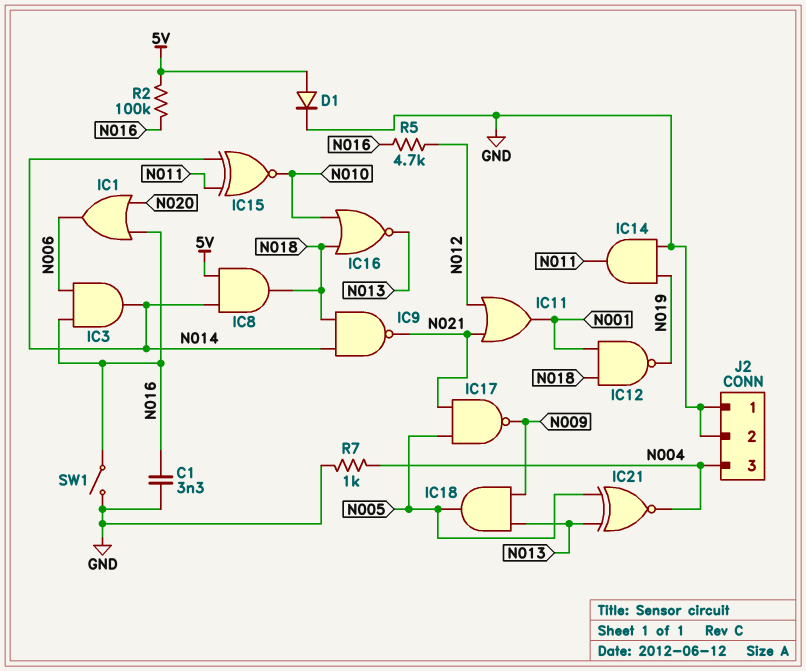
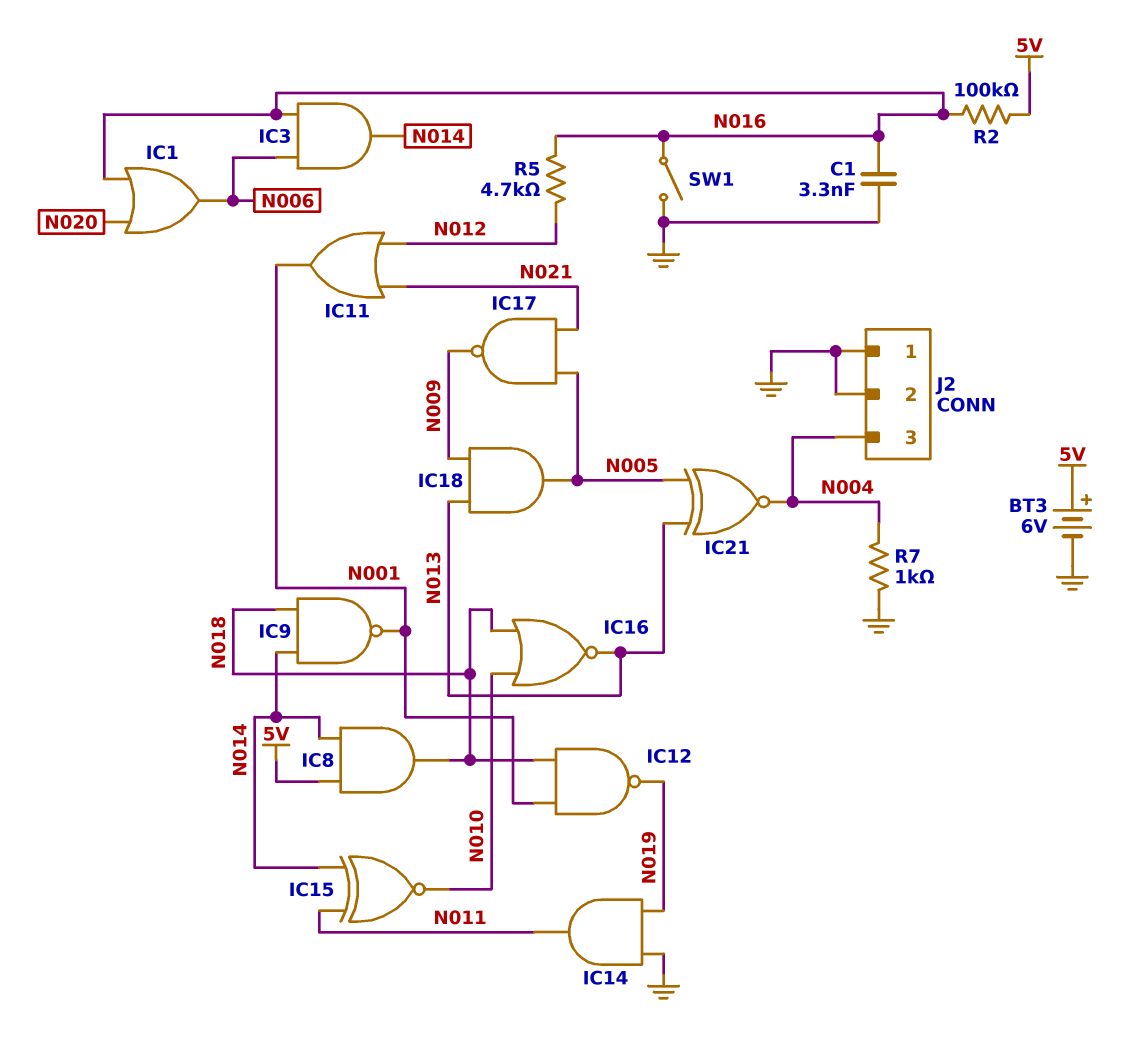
BT3: none -> 6V (plus 5V, minus GND)
D1: diode (A 5V, K GND) -> none
IC9: NAND (in N014, in N018, out N021) -> NAND (in N014, in N018, out N001)

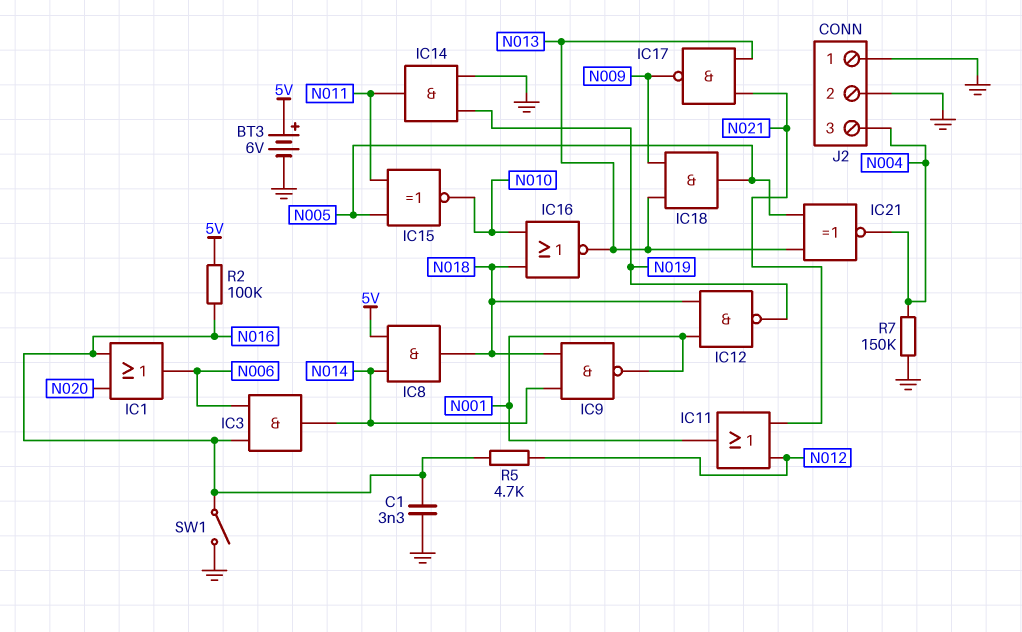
IC15: XNOR (in N011, in N014, out N010) -> XNOR (in N005, in N011, out N010)
IC17: NAND (in N005, in N021, out N009) -> NAND (in N013, in N021, out N009)
R7: 1k (GND, N004) -> 150k (GND, N004)

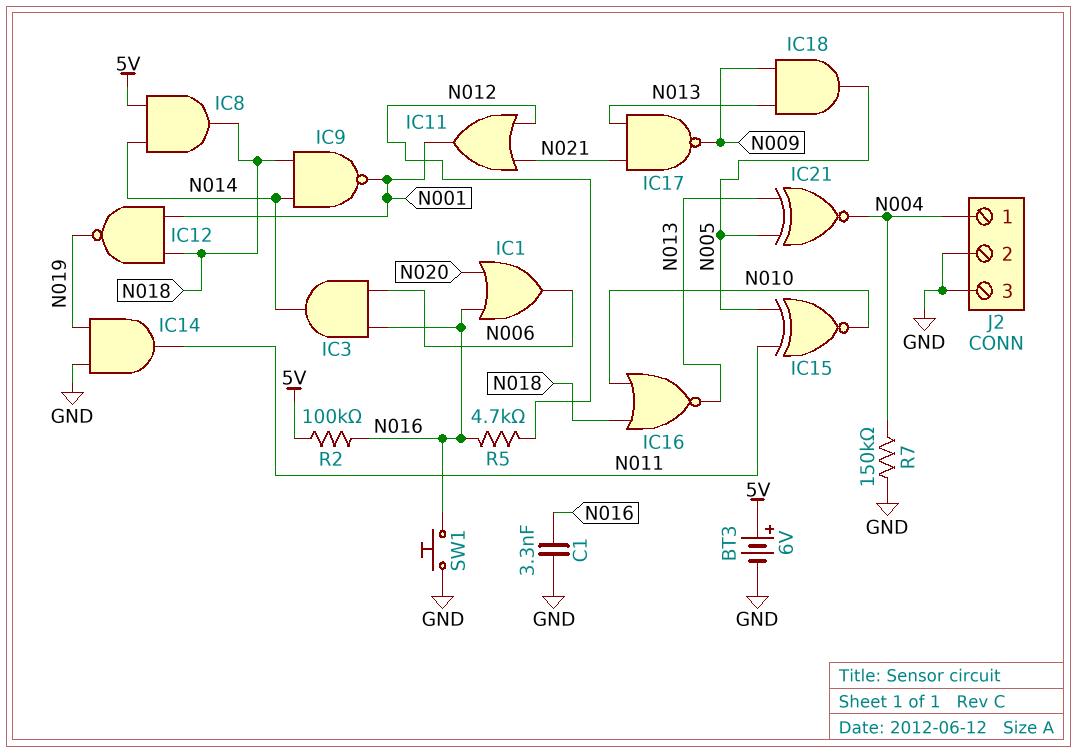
J2 pin 1: GND -> N004
J2 pin 3: N004 -> GND
SW1: switch (GND, N016) -> button (GND, N016)

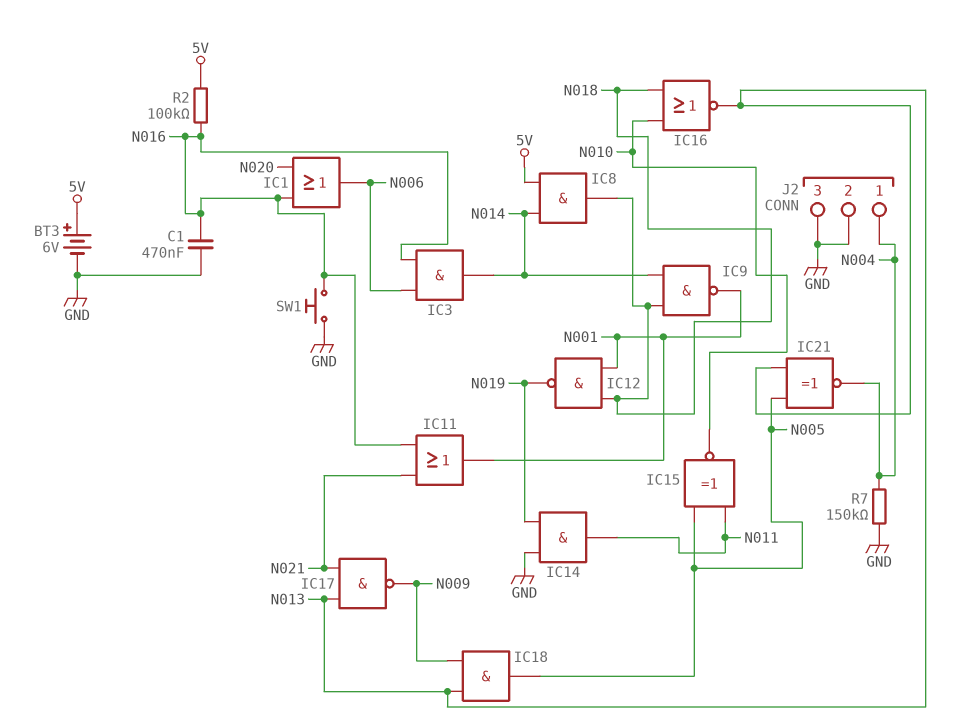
C1: 3.3nF (GND, N016) -> 470nF (GND, N016)
IC11: OR (in N012, in N021, out N001) -> OR (in N016, in N021, out N001)
R5: 4.7k (N012, N016) -> none

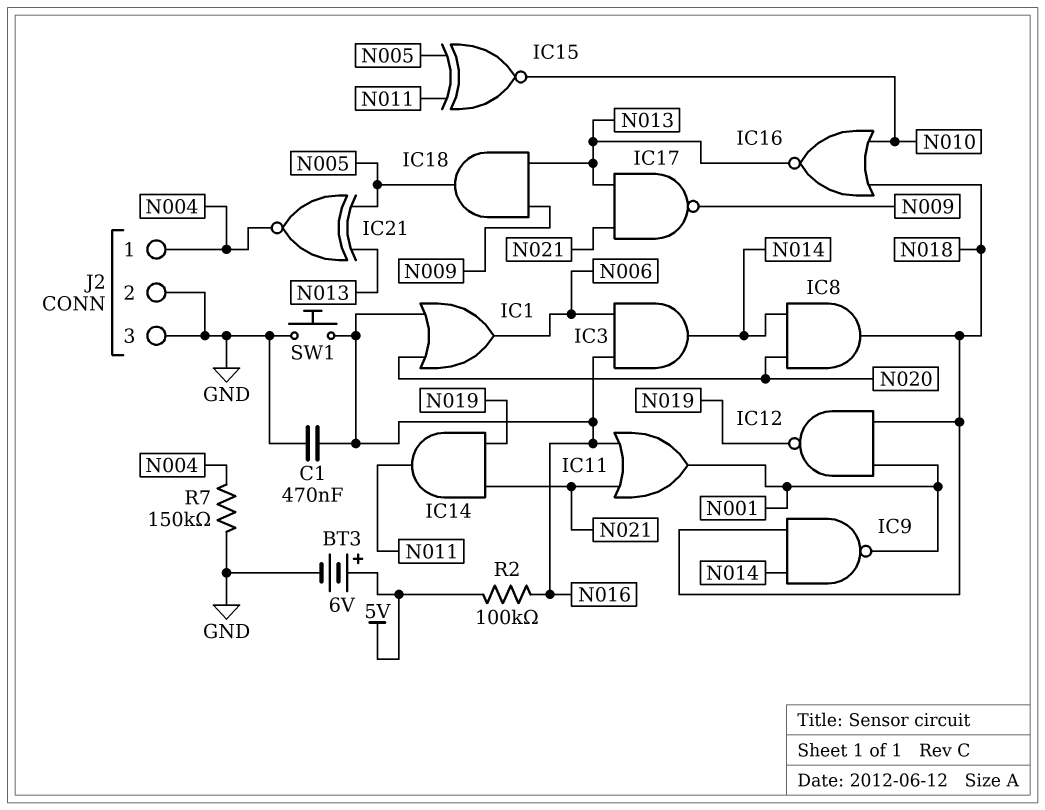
IC8: AND (in 5V, in N014, out N018) -> AND (in N014, in N020, out N018)
IC14: AND (in GND, in N019, out N011) -> AND (in N019, in N021, out N011)

